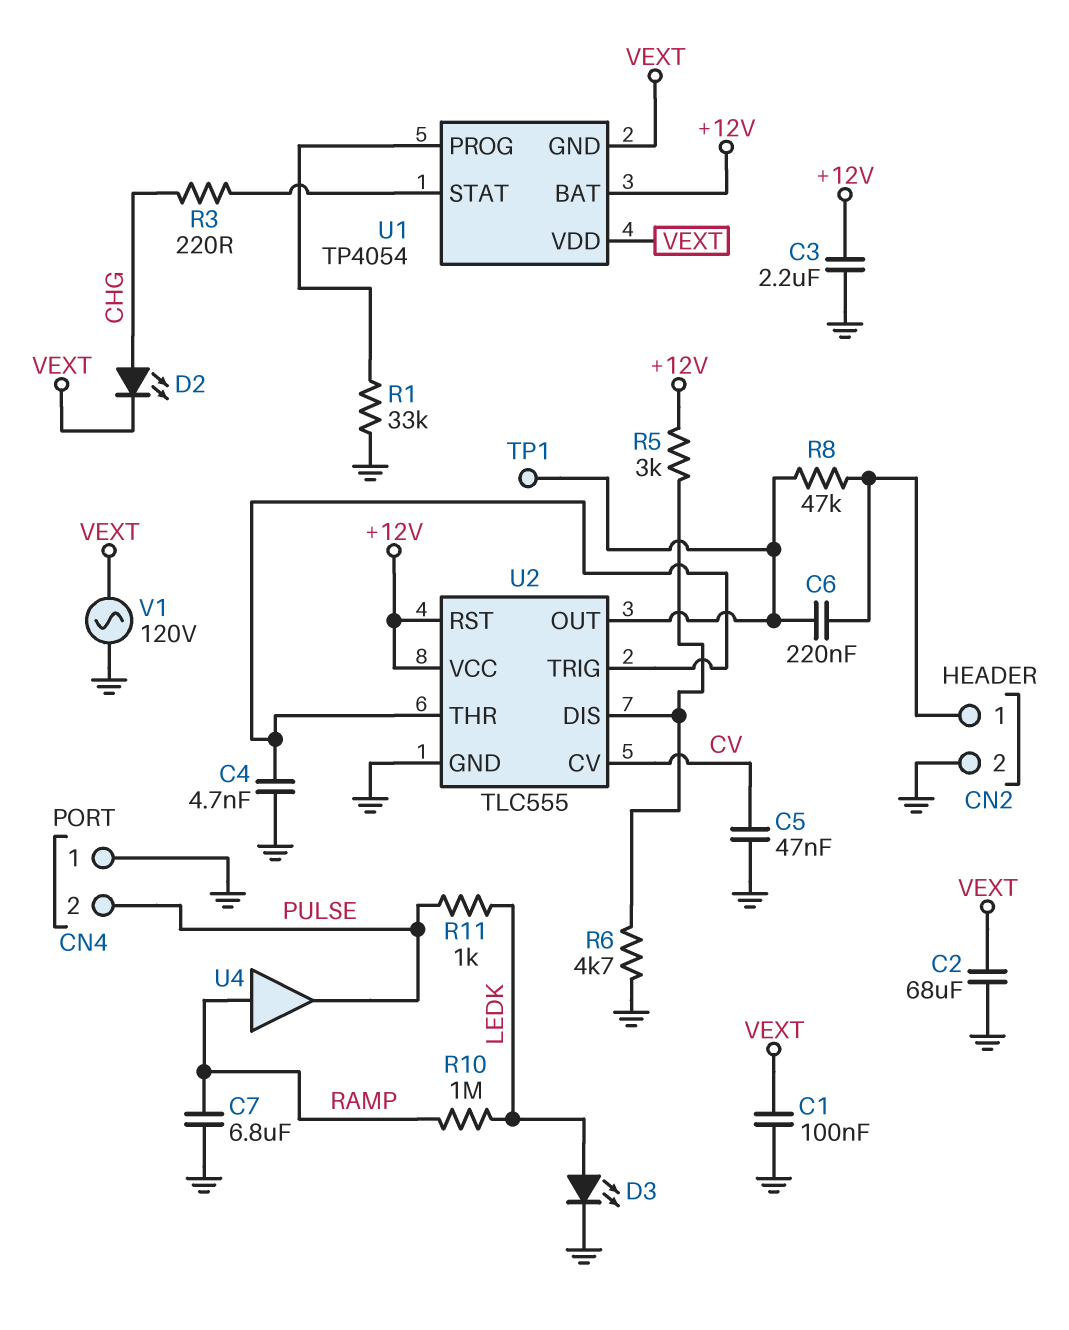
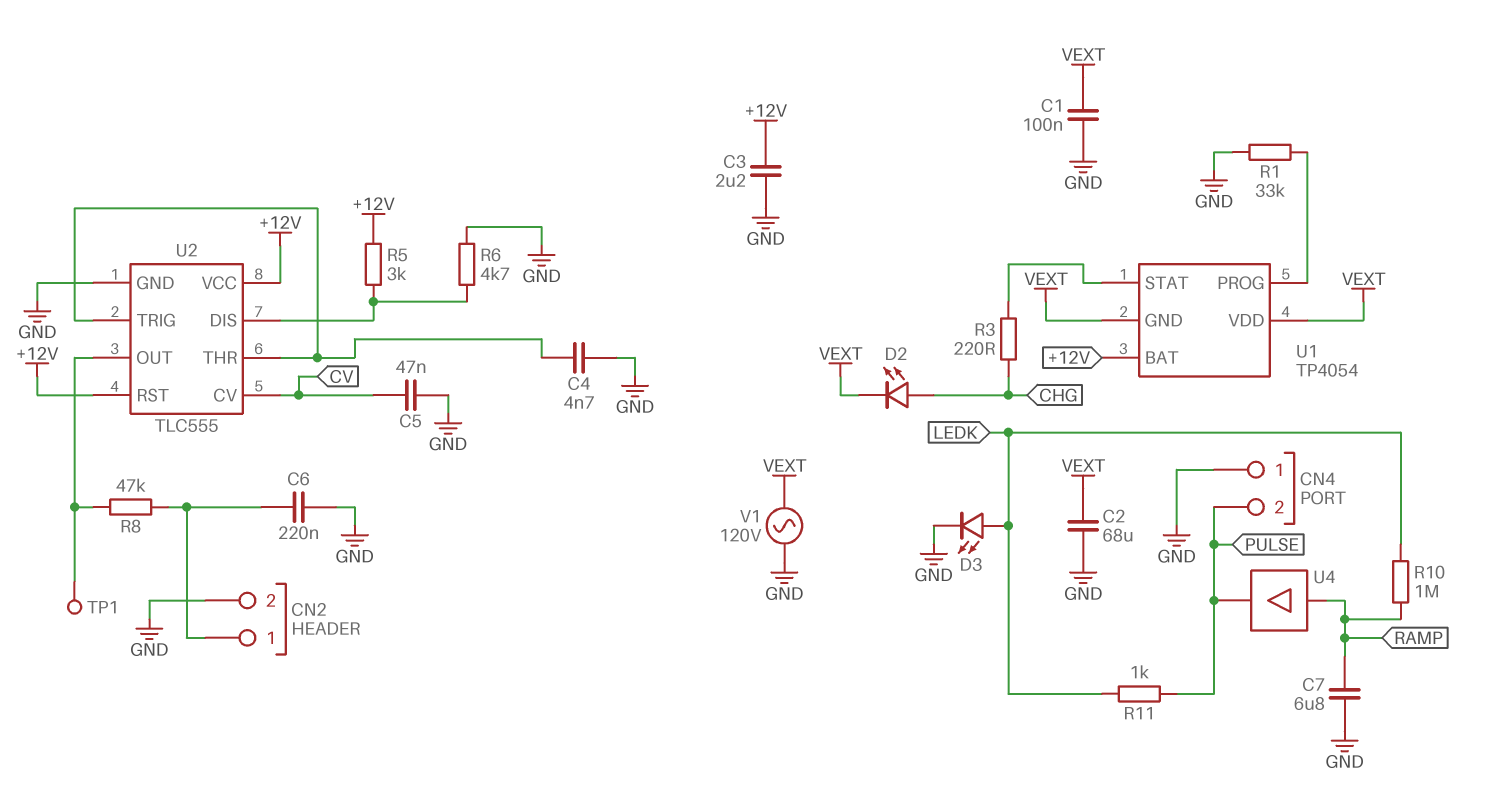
C6: 220nF (CN2/1, U2/OUT) -> 220nF (CN2/1, GND)

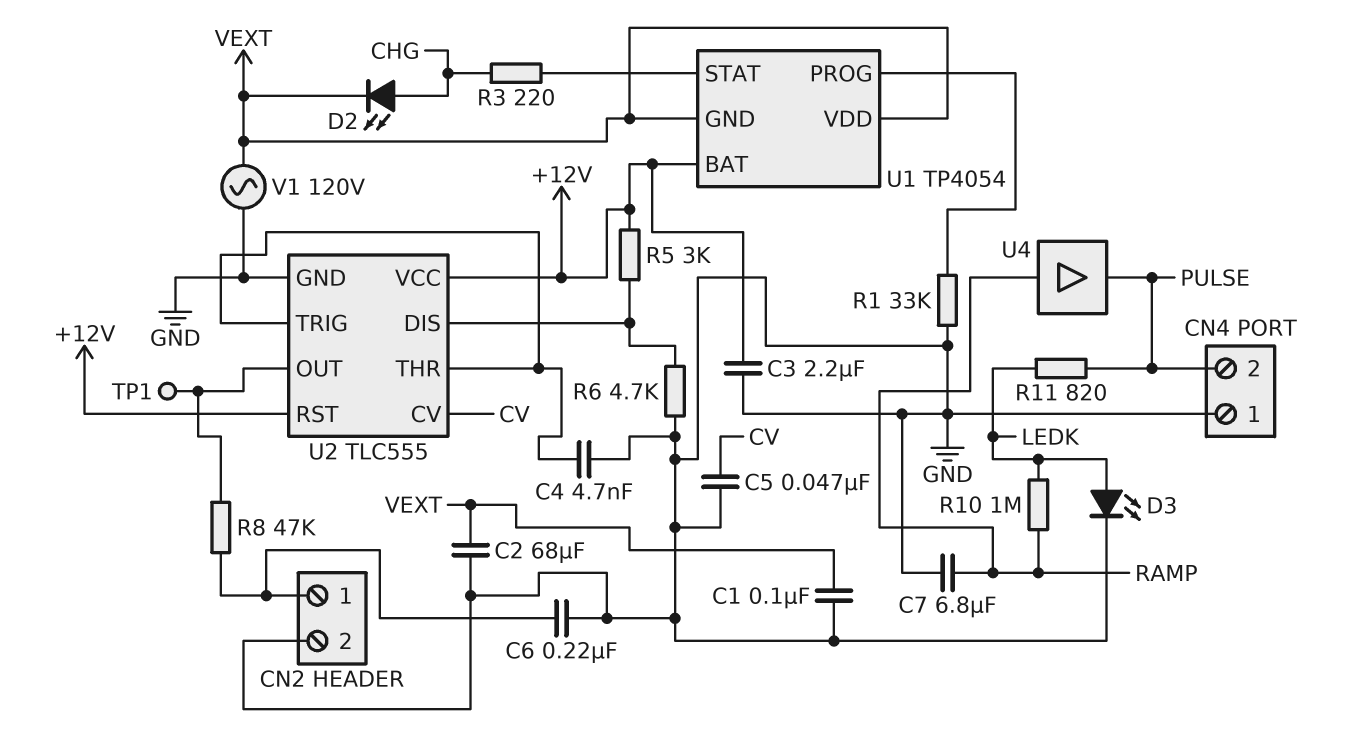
R11: 1k (LEDK, PULSE) -> 820 (LEDK, PULSE)

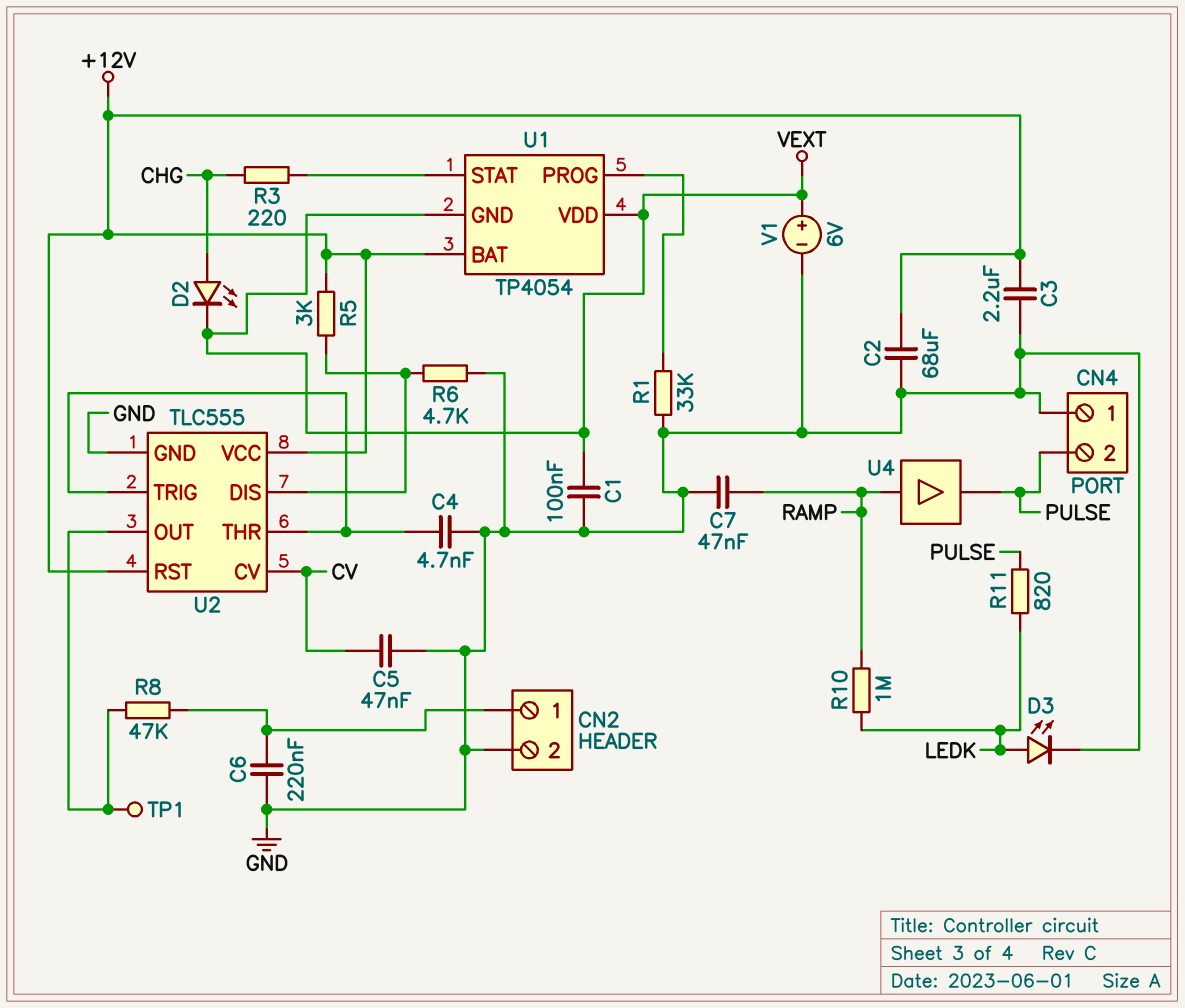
C2: 68uF (GND, VEXT) -> 68uF (+12V, GND)
C7: 6.8uF (GND, RAMP) -> 47nF (GND, RAMP)
V1: AC 120V (GND, VEXT) -> 6V (plus VEXT, minus GND)

